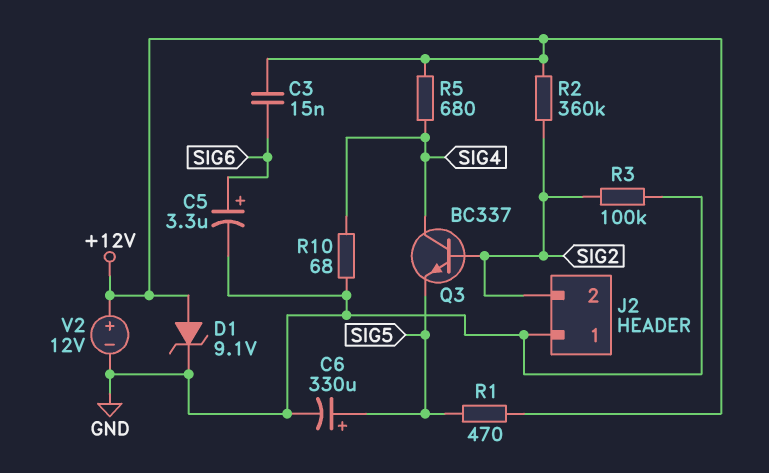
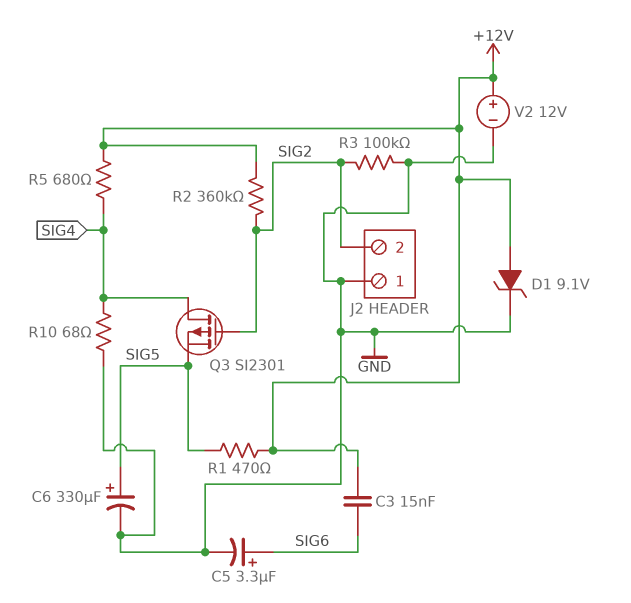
Q3: NPN BC337 (B SIG2, C SIG4, E SIG5) -> PMOS SI2301 (G SIG2, D SIG4, S SIG5)

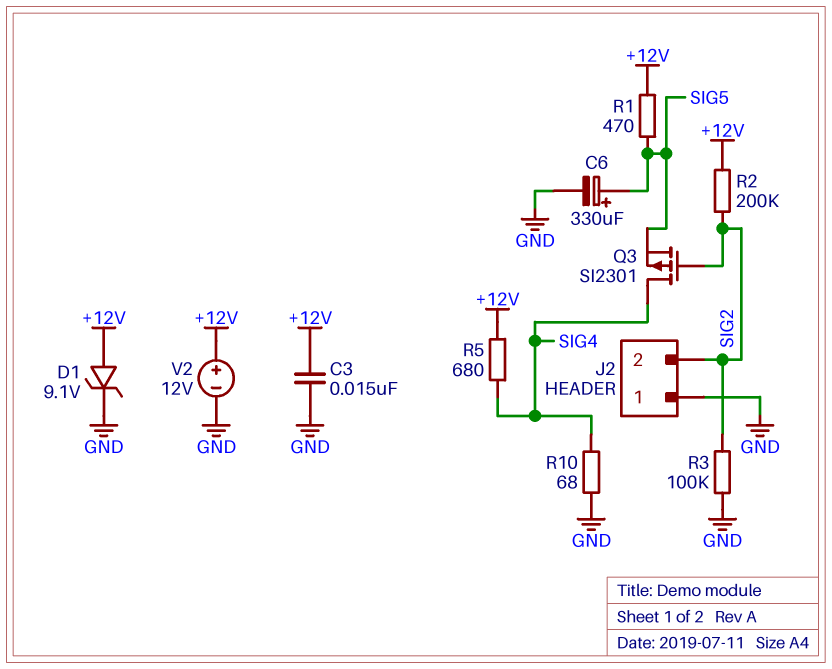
C3: 15nF (+12V, SIG6) -> 15nF (+12V, GND)
C5: 3.3uF (plus SIG6, minus GND) -> none
R2: 360k (+12V, SIG2) -> 200k (+12V, SIG2)

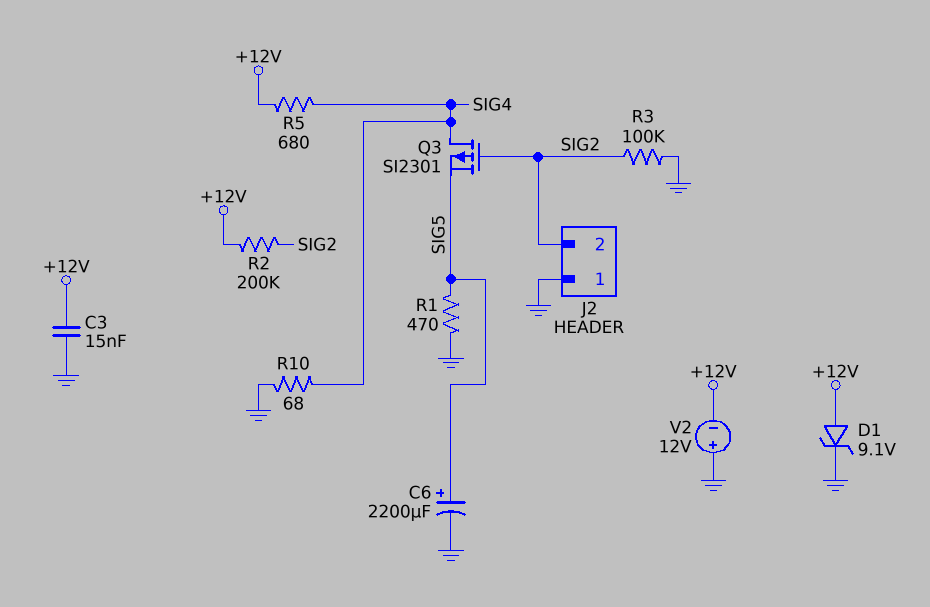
C6: 330uF (plus SIG5, minus GND) -> 2200uF (plus SIG5, minus GND)
R1: 470 (+12V, SIG5) -> 470 (GND, SIG5)
V2: 12V (plus +12V, minus GND) -> 12V (plus GND, minus +12V)

